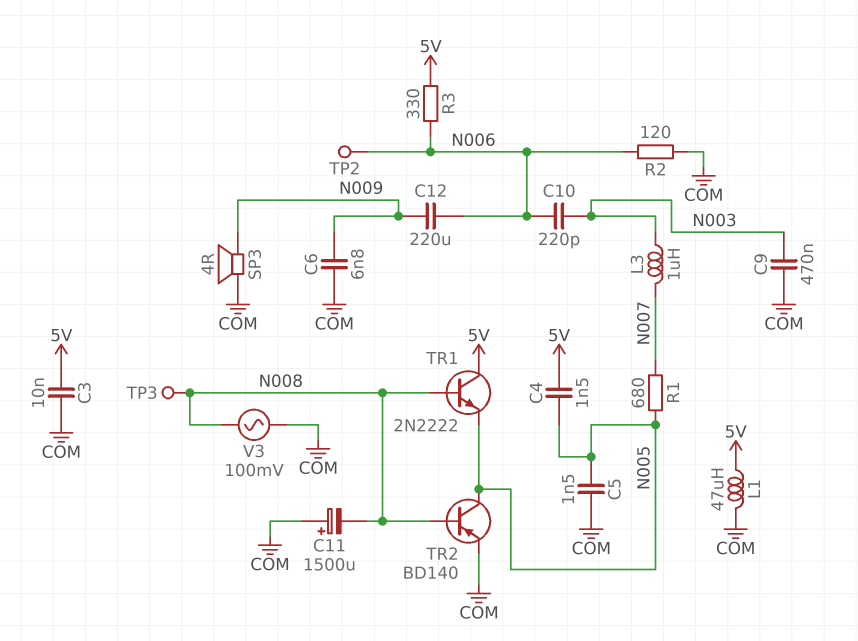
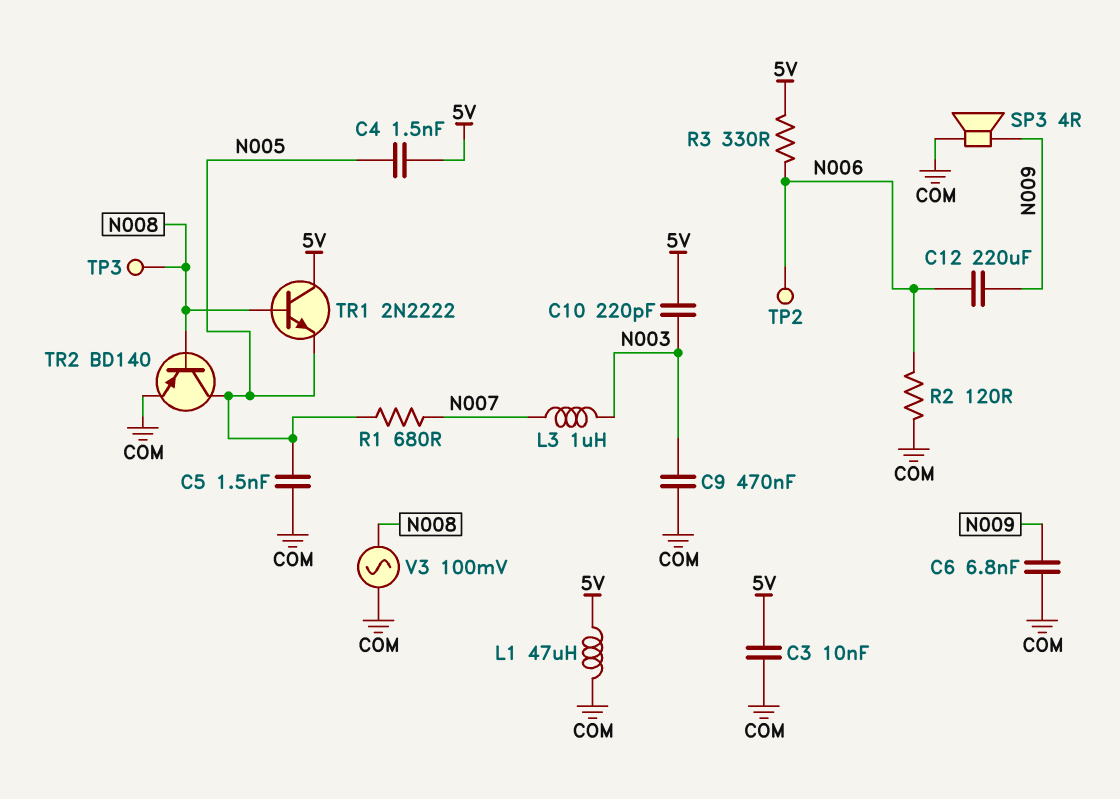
C10: 220pF (N003, N006) -> 220pF (5V, N003)
C11: 1500uF (plus COM, minus N008) -> none

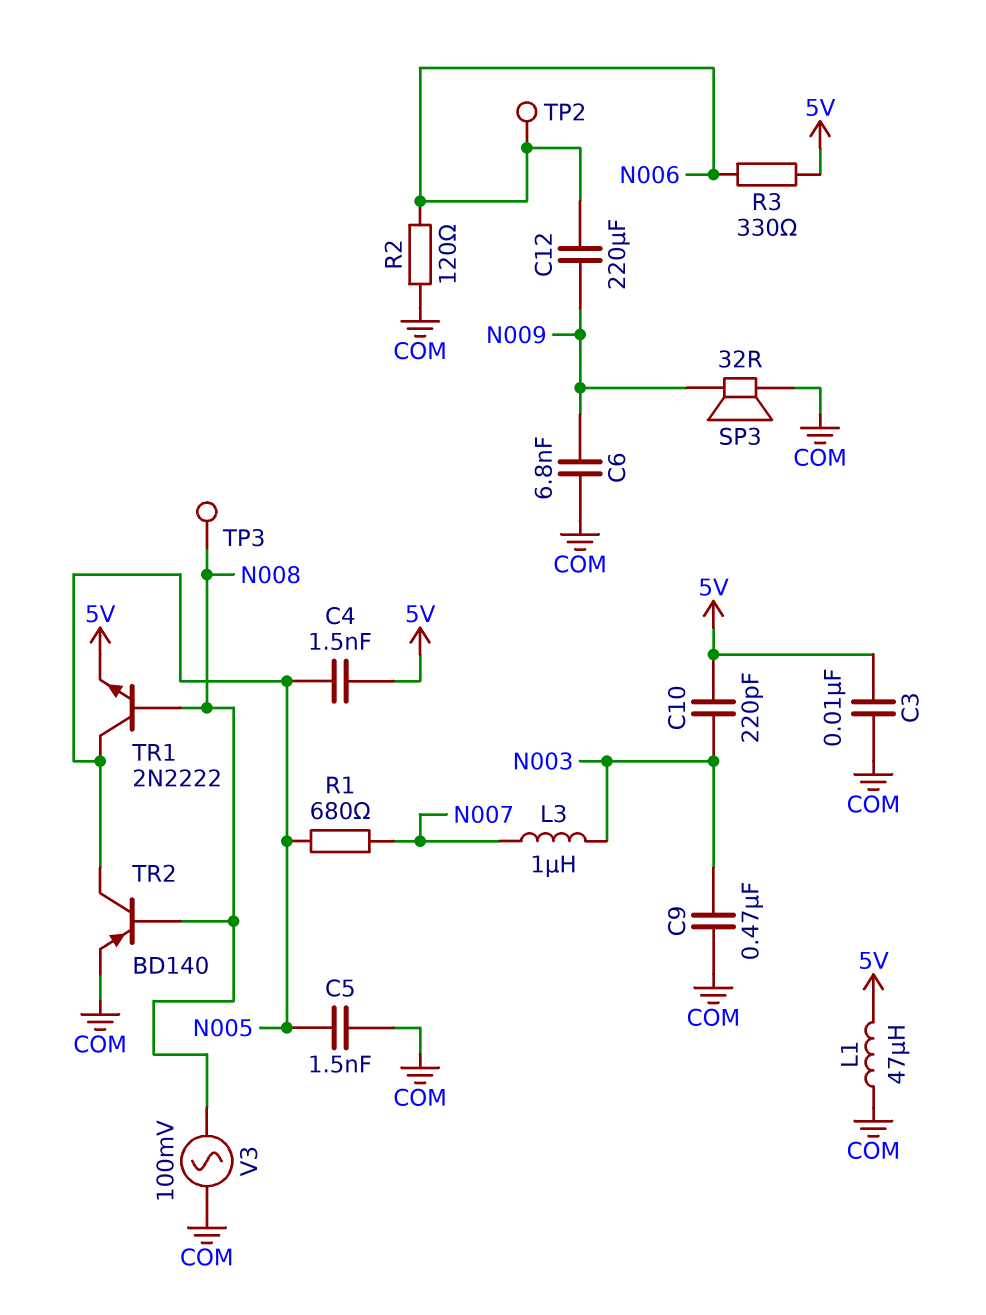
SP3: speaker 4R (COM, N009) -> speaker 32R (COM, N009)
TR1: NPN 2N2222 (B N008, C 5V, E N005) -> NPN 2N2222 (B N008, C N005, E 5V)

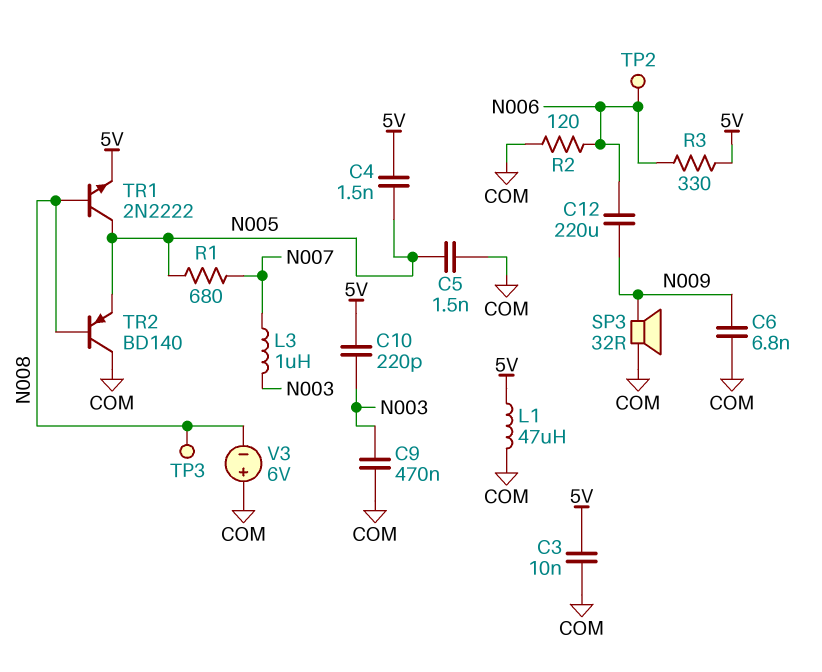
TR2: PNP BD140 (B N008, C N005, E COM) -> PNP BD140 (B N008, C COM, E N005)
V3: AC 100mV (COM, N008) -> 6V (plus COM, minus N008)

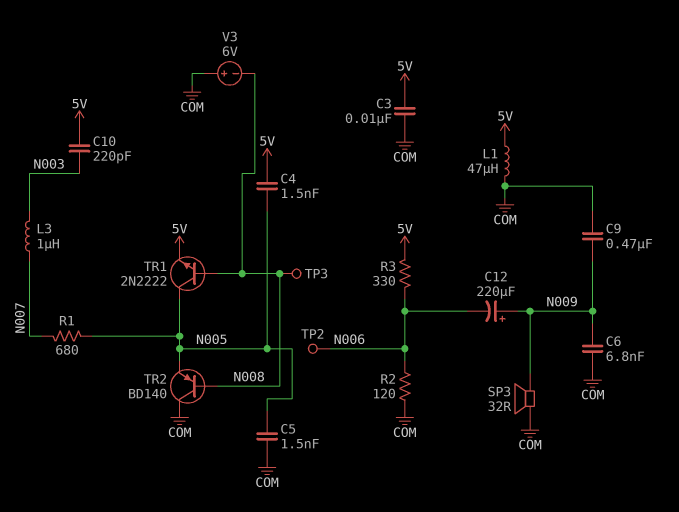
C9: 470nF (COM, N003) -> 470nF (COM, N009)
C12: 220uF (N006, N009) -> 220uF (plus N009, minus N006)

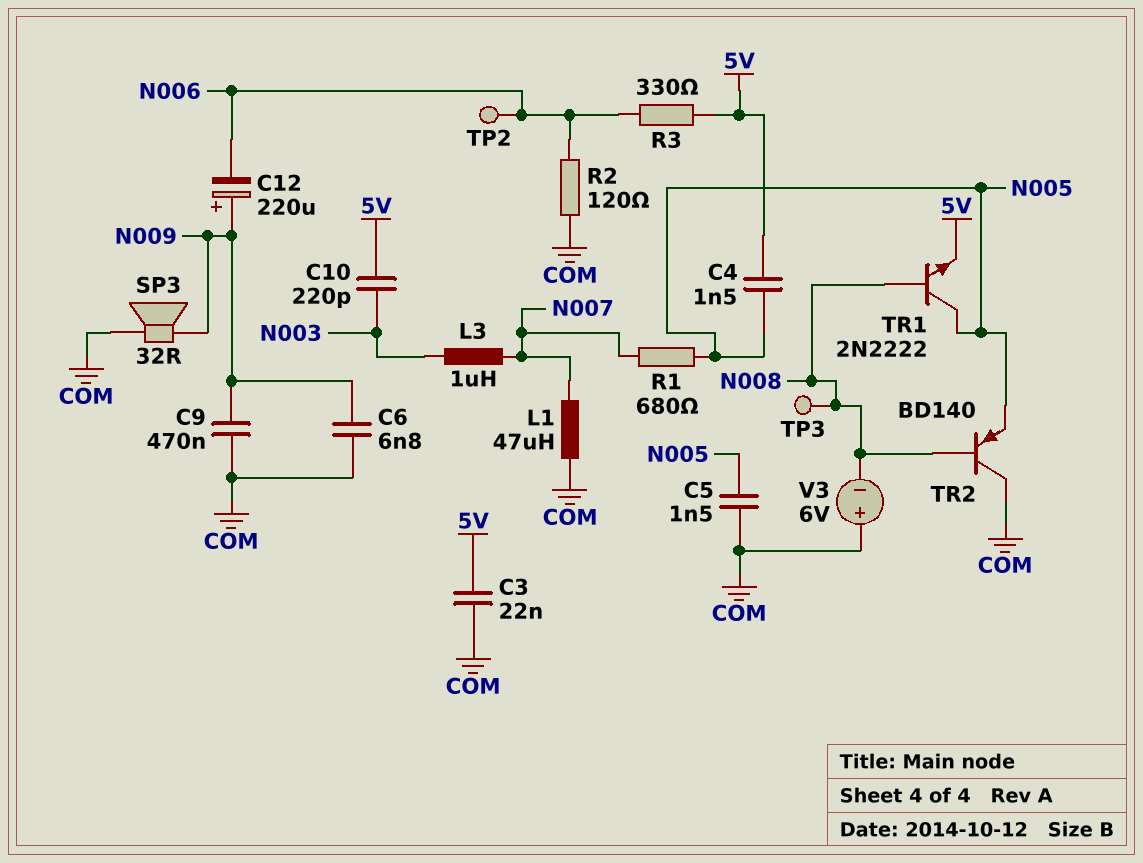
C3: 10nF (5V, COM) -> 22nF (5V, COM)
L1: 47uH (5V, COM) -> 47uH (COM, N007)

